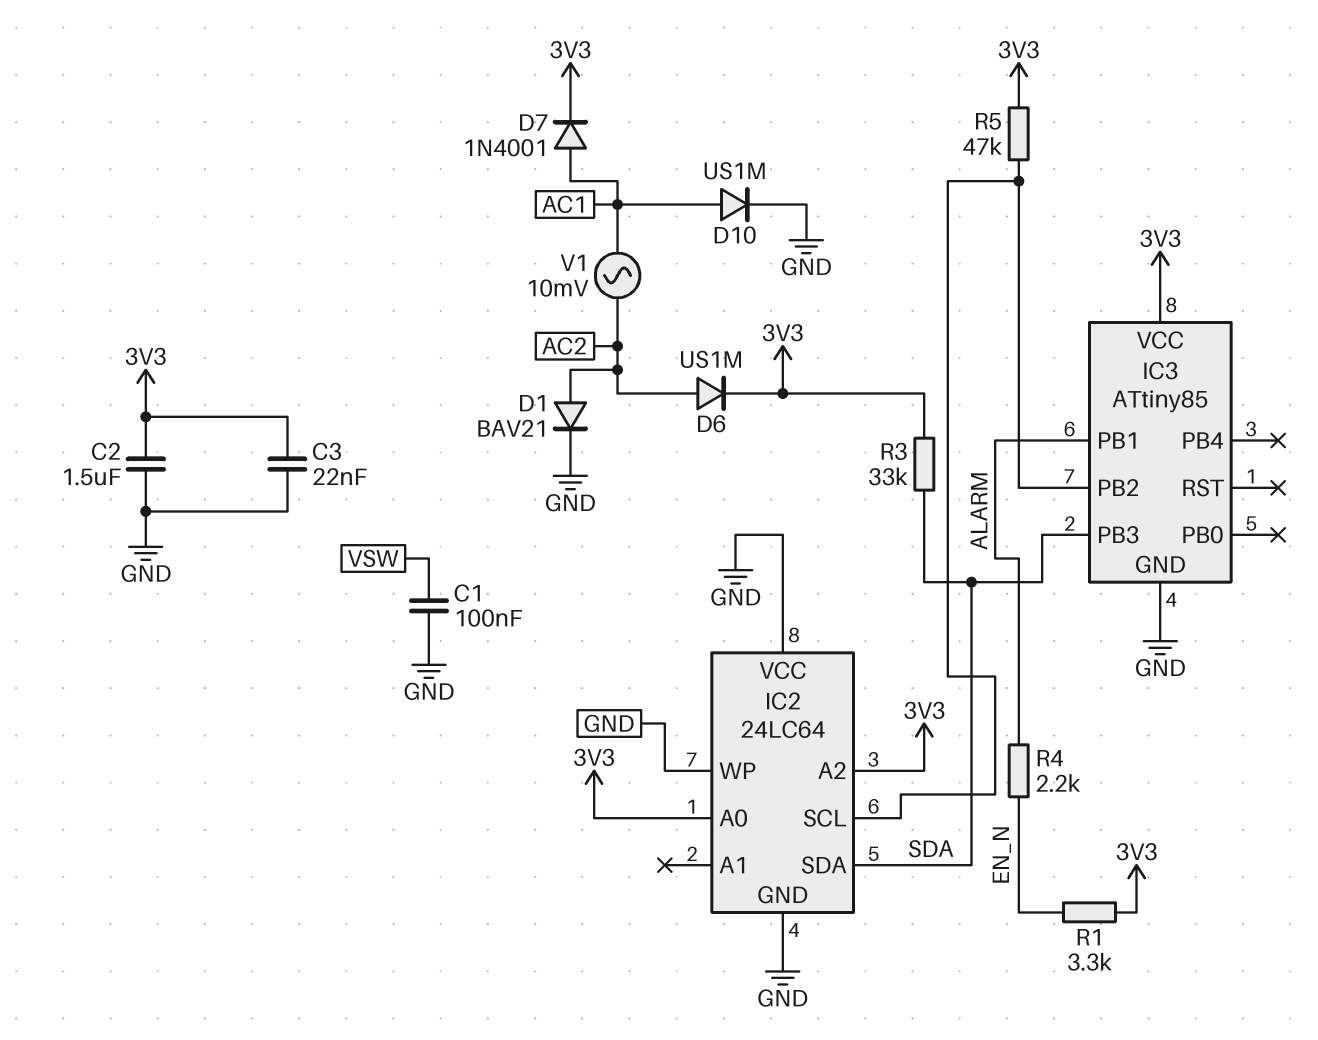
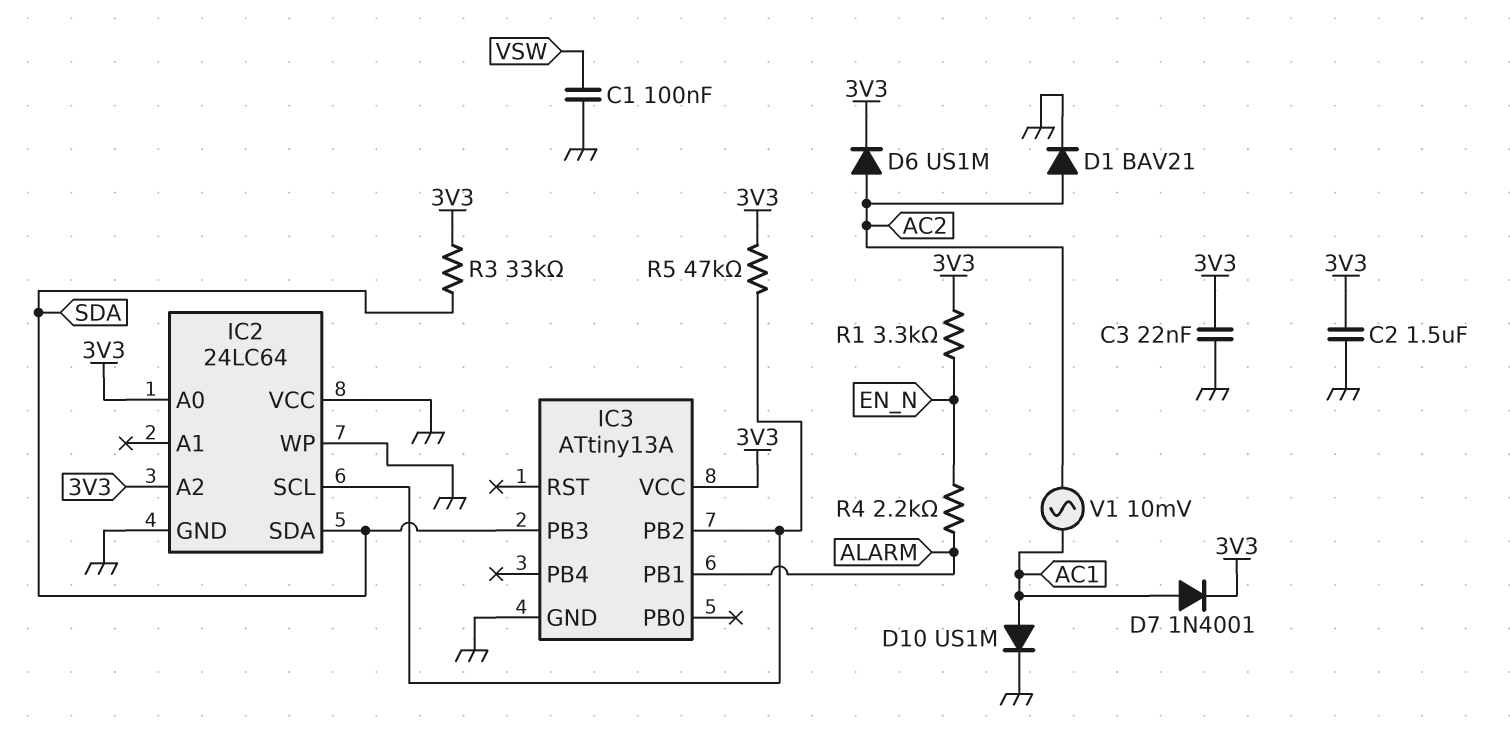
IC3: ATtiny85 -> ATtiny13A

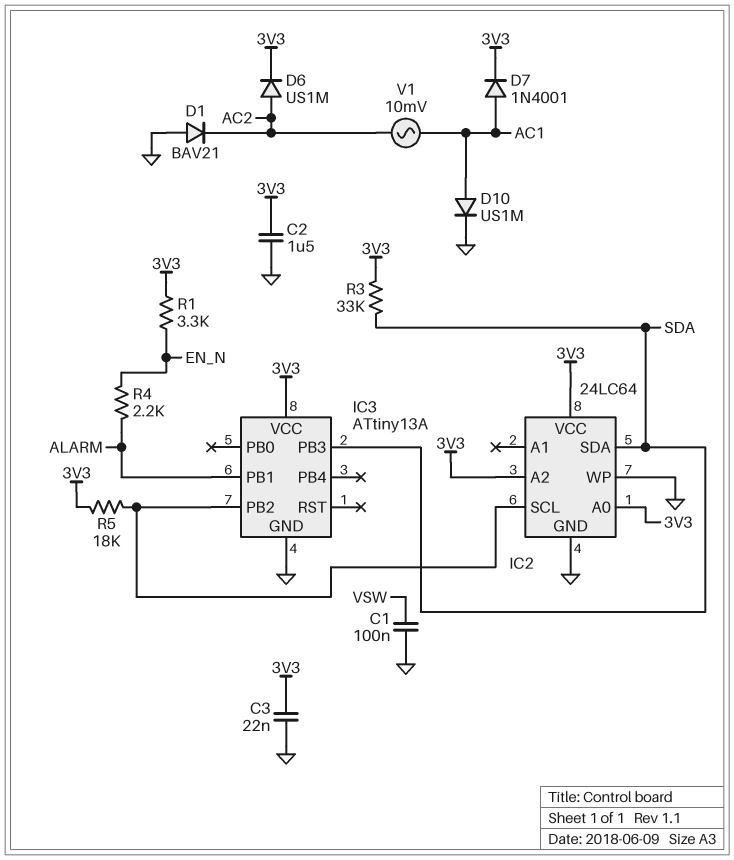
D1: diode BAV21 (A AC2, K GND) -> diode BAV21 (A GND, K AC2)
IC2 pin VCC: GND -> 3V3
R5: 47k (3V3, IC2/SCL) -> 18k (3V3, IC2/SCL)

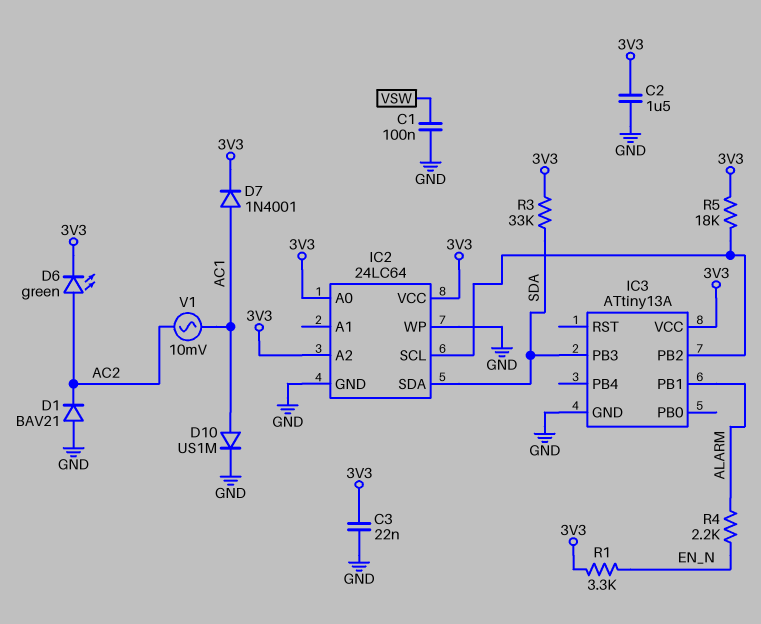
D6: diode US1M (A AC2, K 3V3) -> LED green (A AC2, K 3V3)

